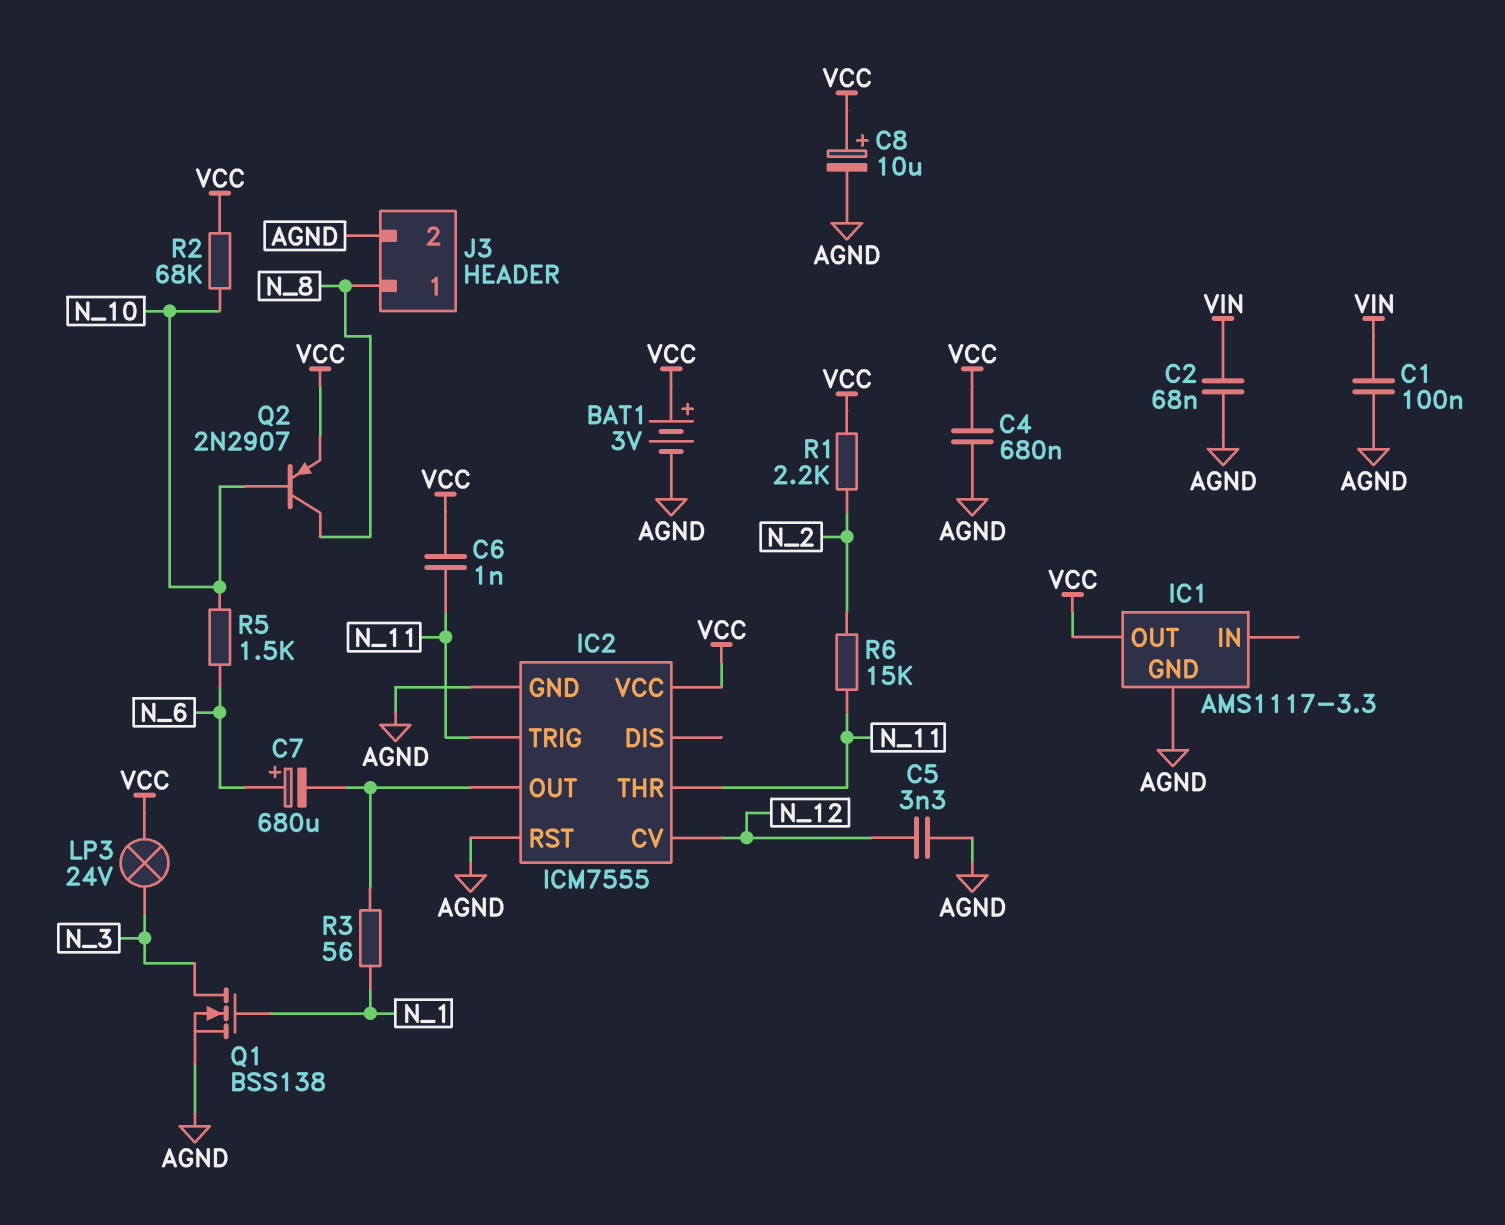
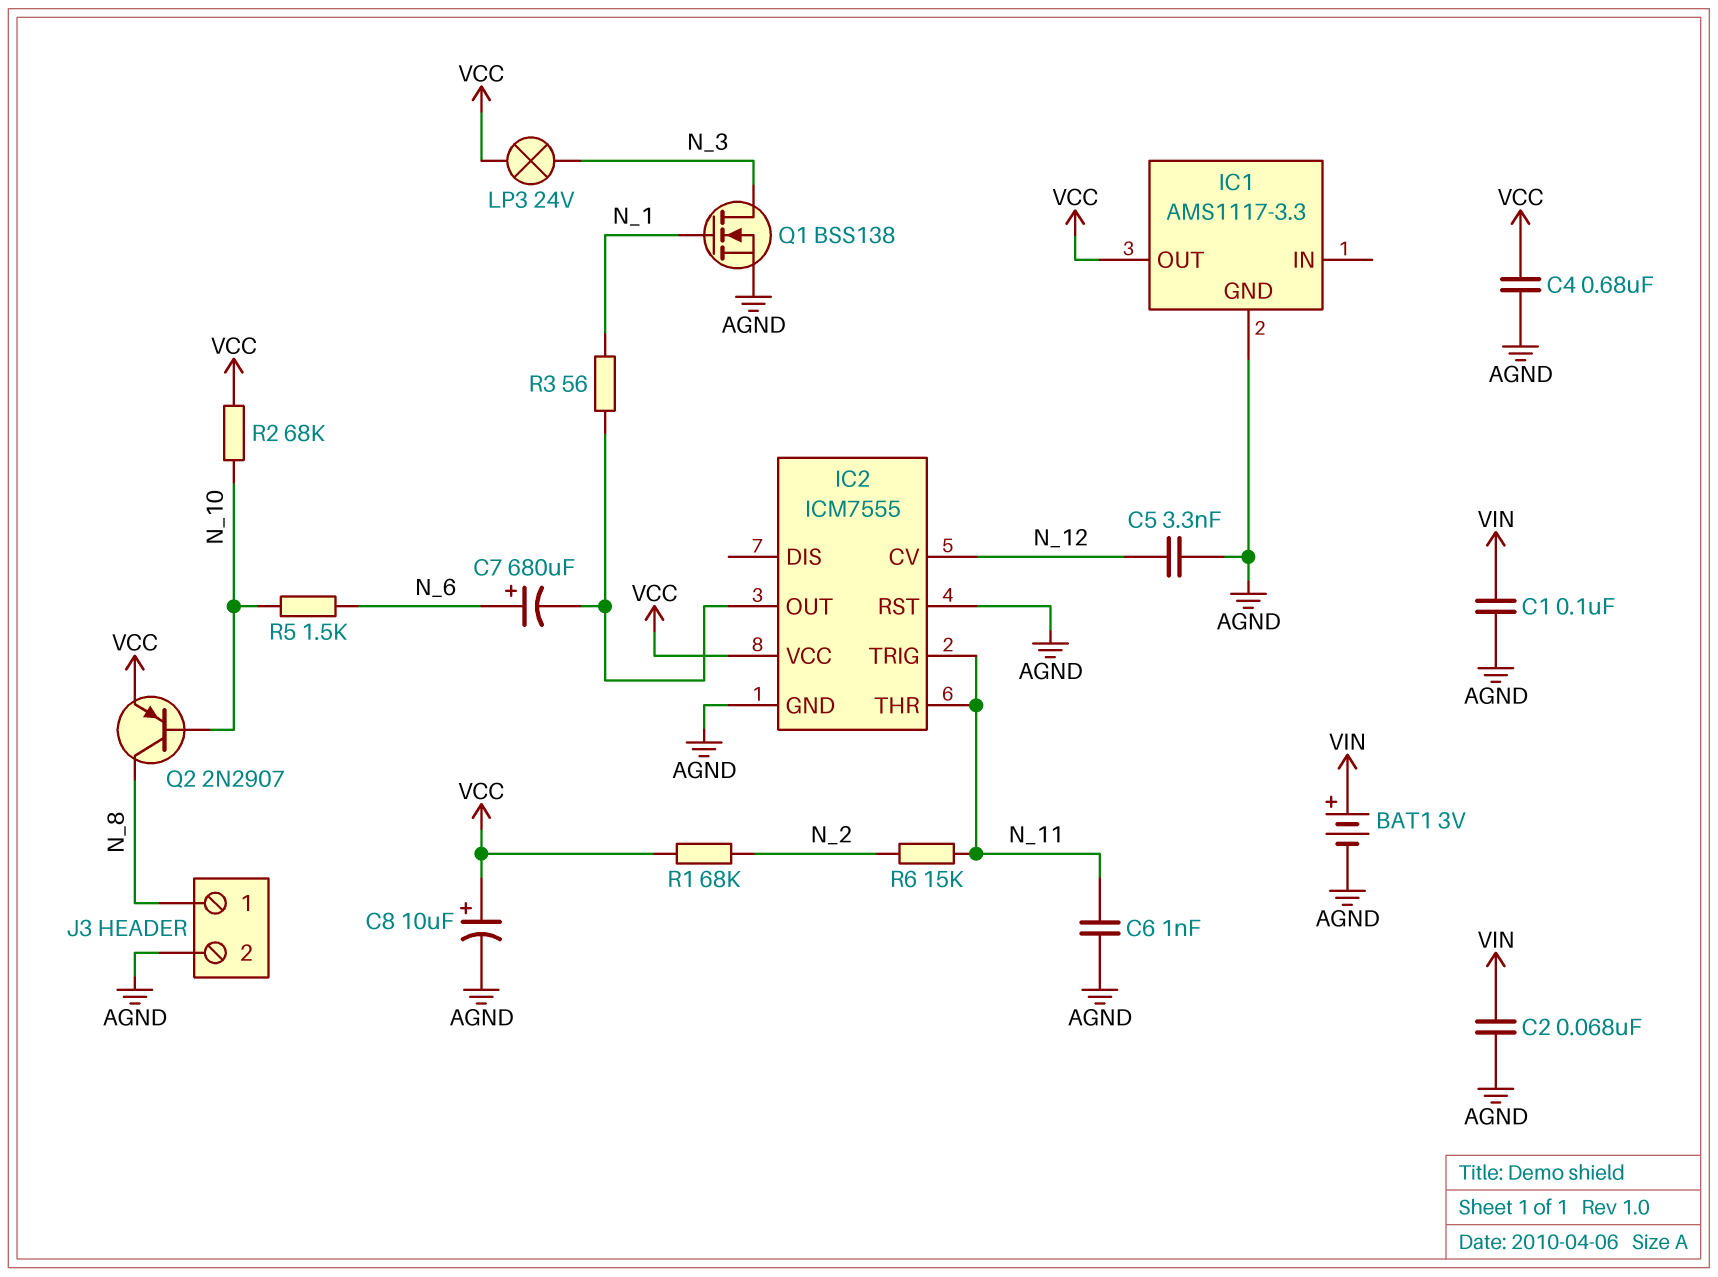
BAT1: 3V (plus VCC, minus AGND) -> 3V (plus VIN, minus AGND)
C6: 1nF (N_11, VCC) -> 1nF (AGND, N_11)
R1: 2.2k (N_2, VCC) -> 68k (N_2, VCC)

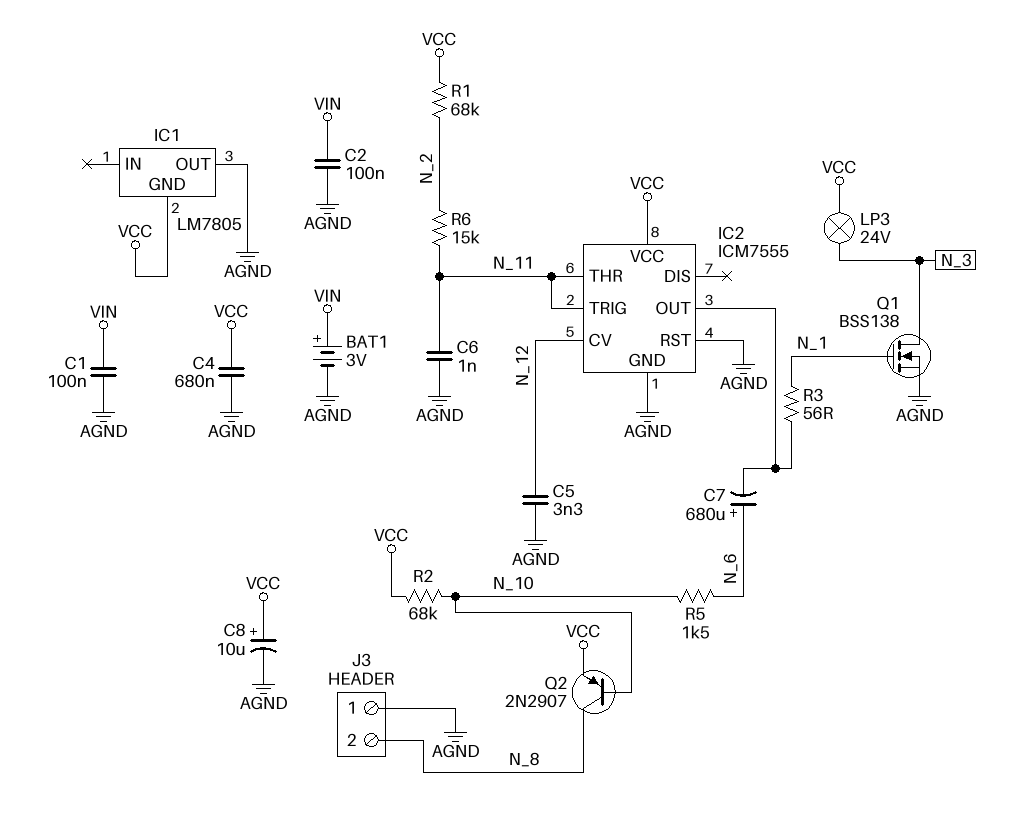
C2: 68nF (AGND, VIN) -> 100nF (AGND, VIN)
IC1: AMS1117-3.3 -> LM7805
IC1 pin GND: AGND -> VCC
IC1 pin OUT: VCC -> AGND
J3 pin 1: N_8 -> AGND
J3 pin 2: AGND -> N_8

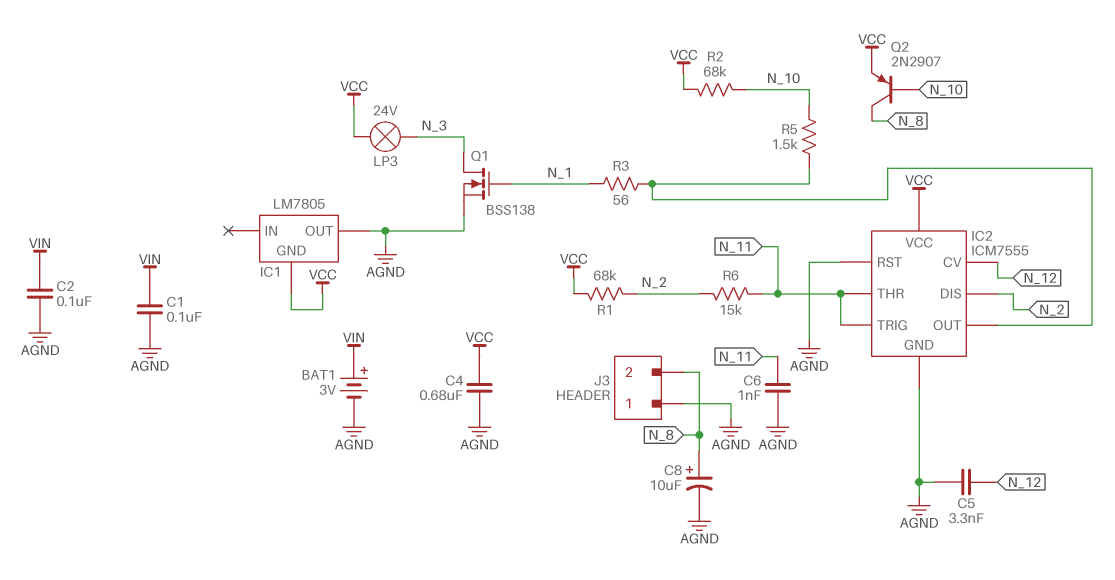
C7: 680uF (plus N_6, minus IC2/OUT) -> none
C8: 10uF (plus VCC, minus AGND) -> 10uF (plus N_8, minus AGND)
IC2 pin DIS: none -> N_2
R5: 1.5k (N_6, N_10) -> 1.5k (IC2/OUT, N_10)

